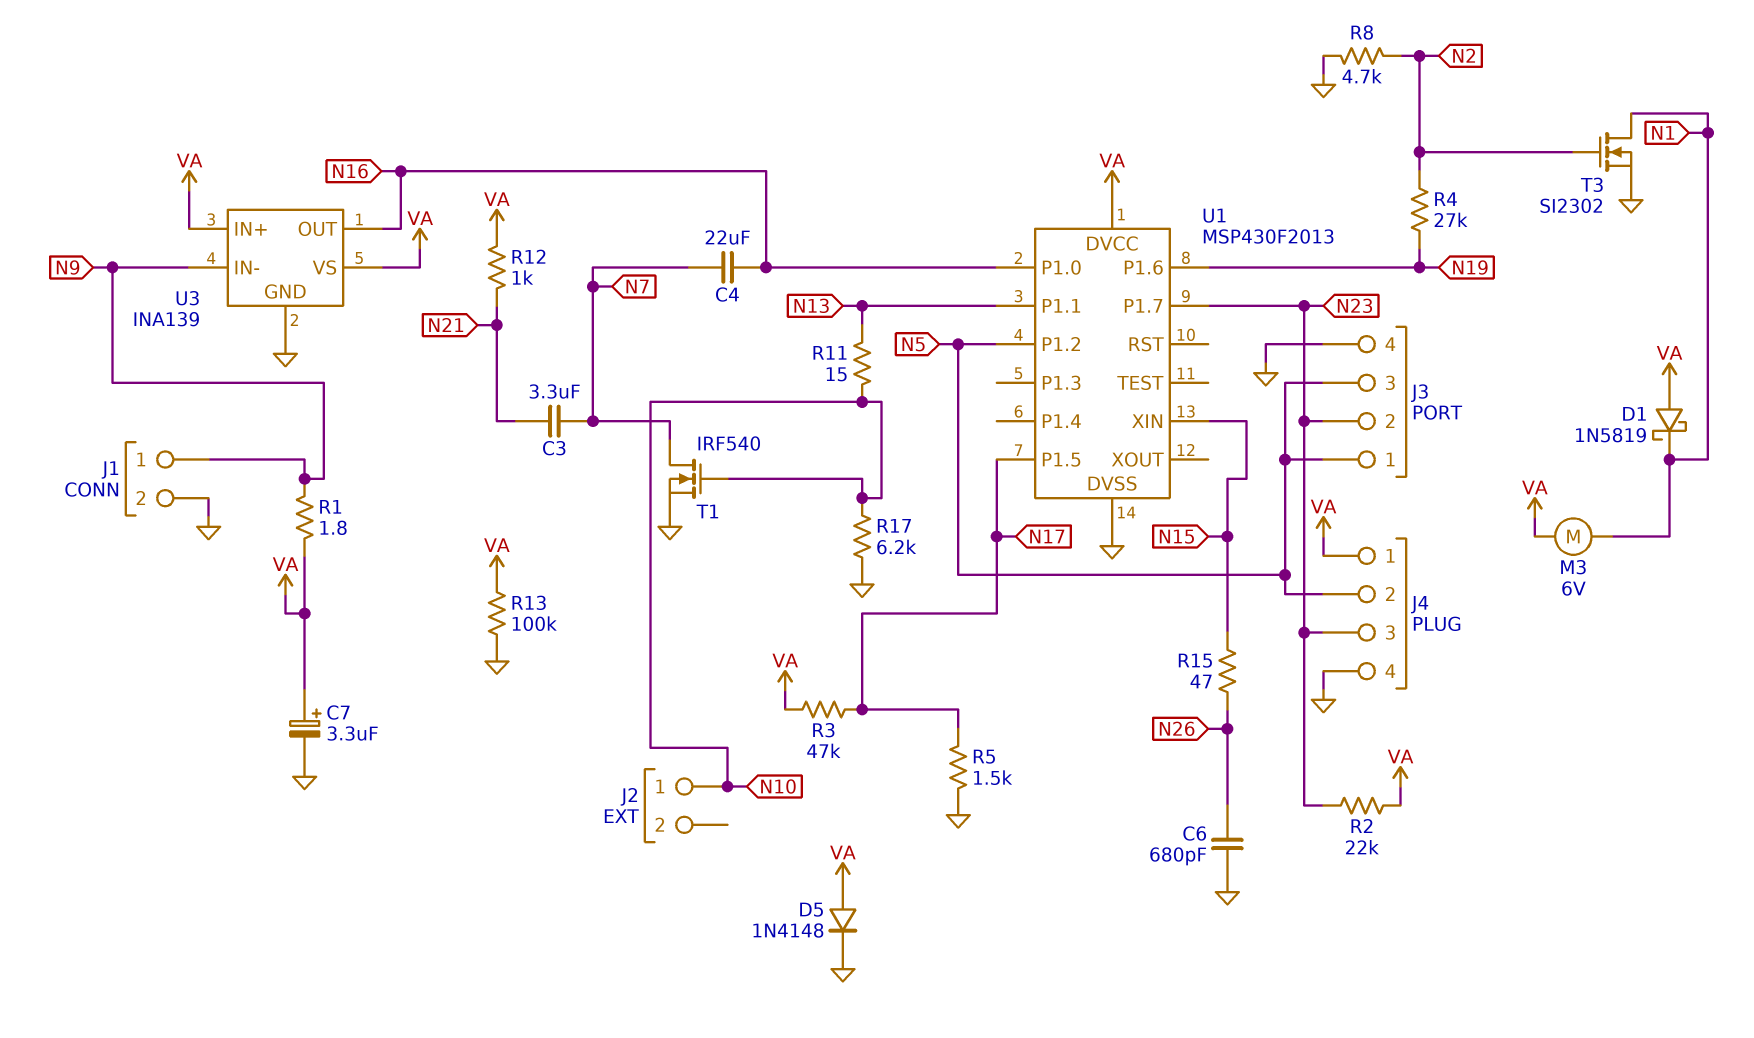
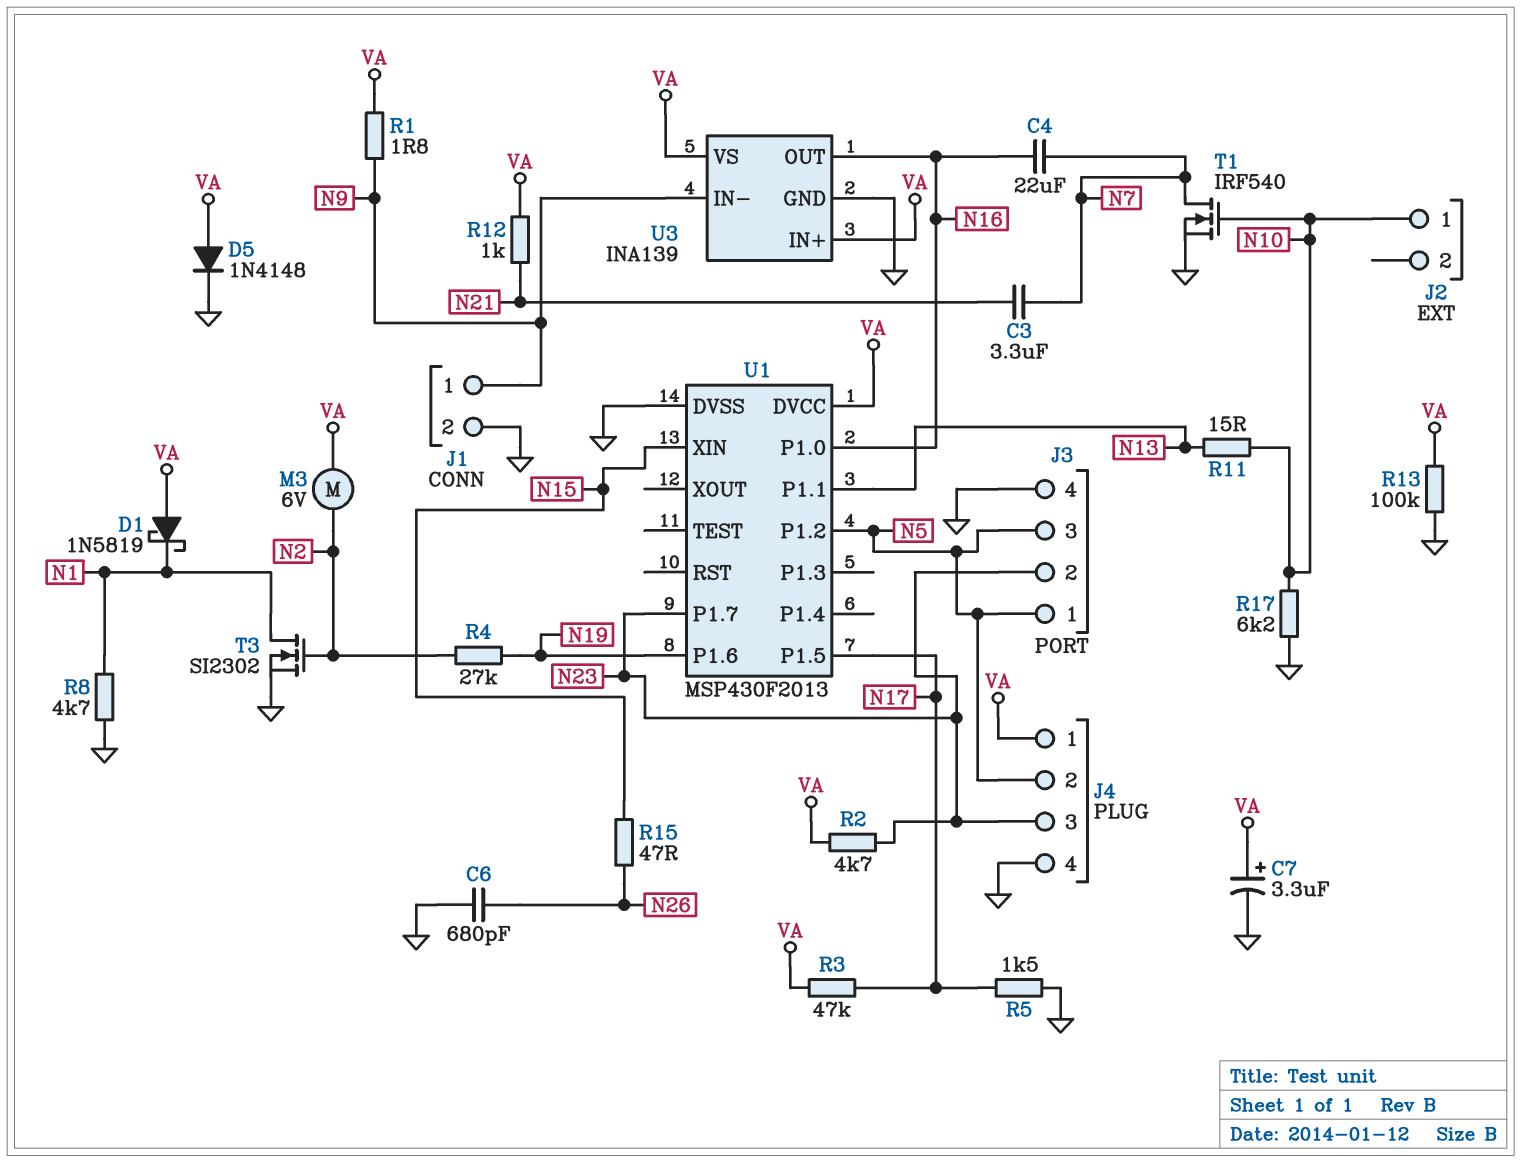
M3: motor 6V (N1, VA) -> motor 6V (N2, VA)
R2: 22k (N23, VA) -> 4.7k (N23, VA)
R8: 4.7k (GND, N2) -> 4.7k (GND, N1)

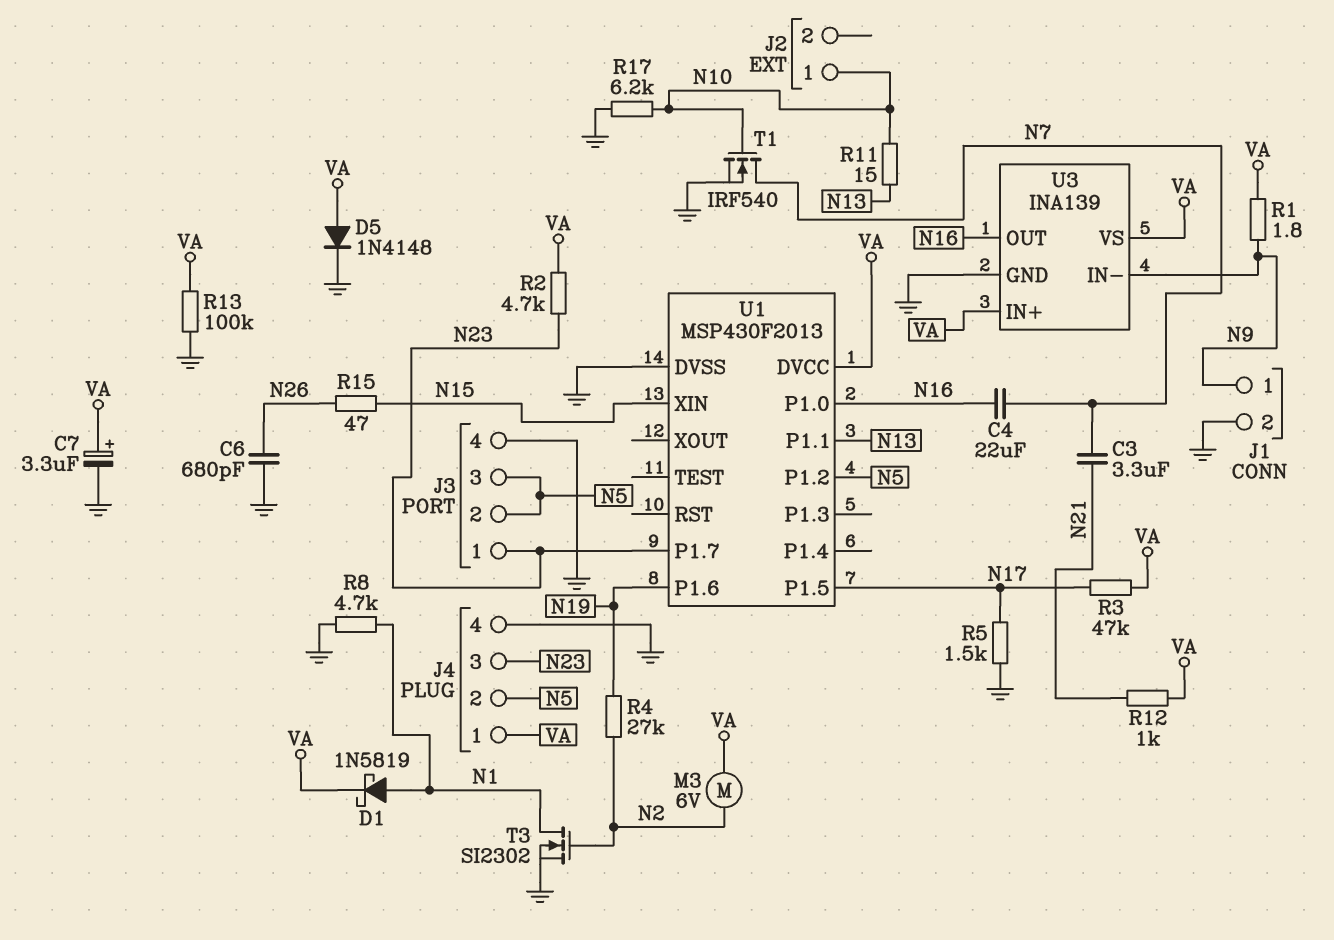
D1: schottky 1N5819 (A VA, K N1) -> schottky 1N5819 (A N1, K VA)
J3 pin 1: N5 -> N23
J3 pin 2: N23 -> N5

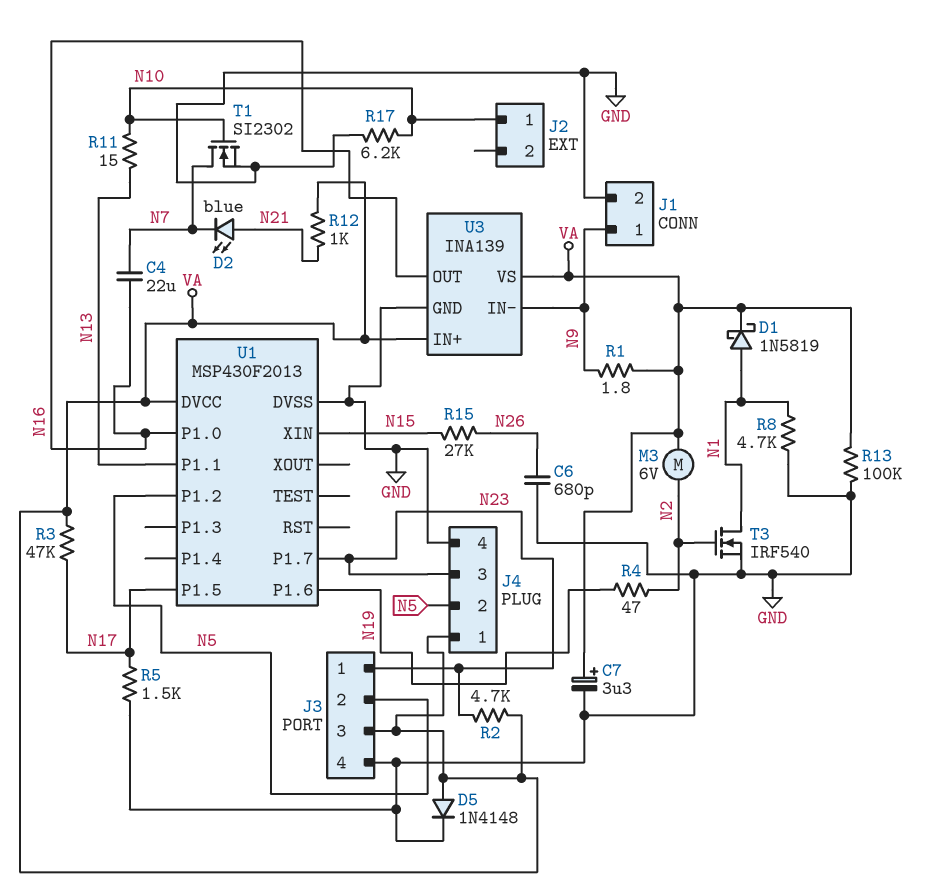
C3: 3.3uF (N7, N21) -> none
D2: none -> LED blue (A N21, K N7)
J3 pin 3: N5 -> VA
R4: 27k (N2, N19) -> 47 (N2, N19)
R15: 47 (N15, N26) -> 27k (N15, N26)
T1: NMOS IRF540 (G N10, D N7, S GND) -> NMOS SI2302 (G N10, D N7, S GND)
T3: NMOS SI2302 (G N2, D N1, S GND) -> NMOS IRF540 (G N2, D N1, S GND)

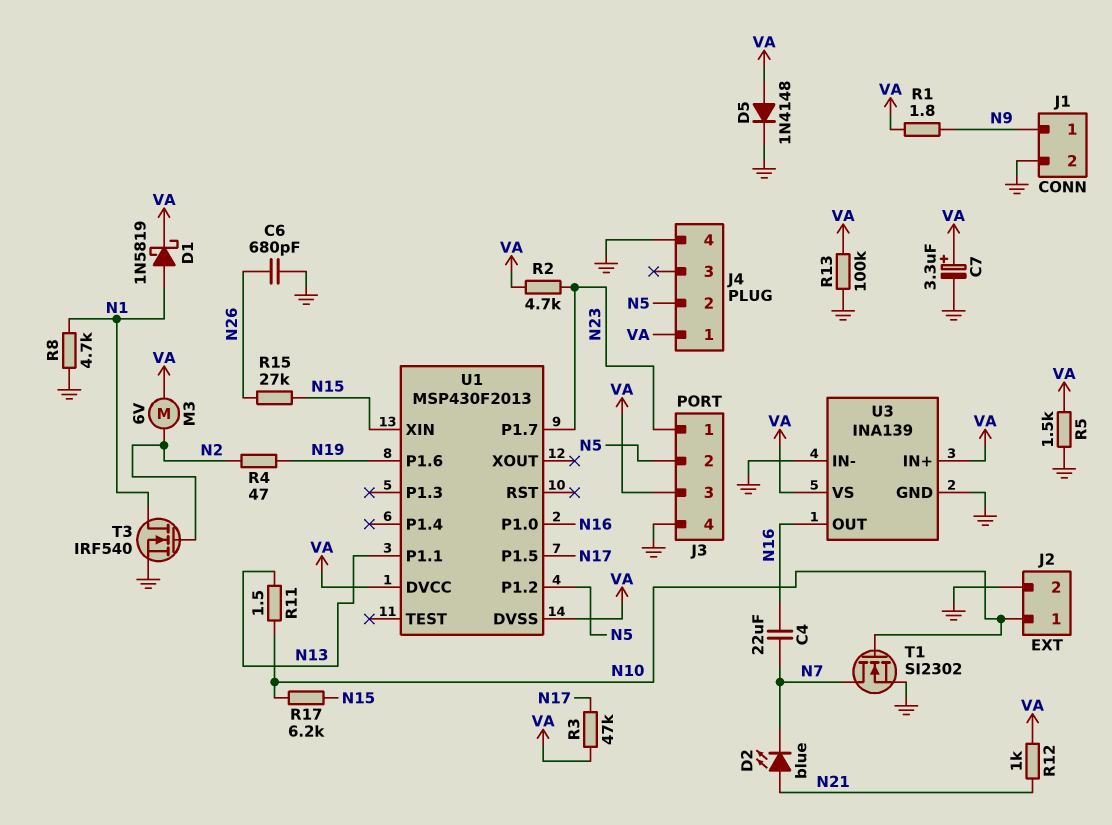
J2 pin 2: none -> GND
J4 pin 3: N23 -> none
R5: 1.5k (GND, N17) -> 1.5k (GND, VA)
R11: 15 (N10, N13) -> 1.5 (N10, N13)
R17: 6.2k (GND, N10) -> 6.2k (N10, N15)
U1 pin DVSS: GND -> VA
U3 pin IN-: N9 -> GND

